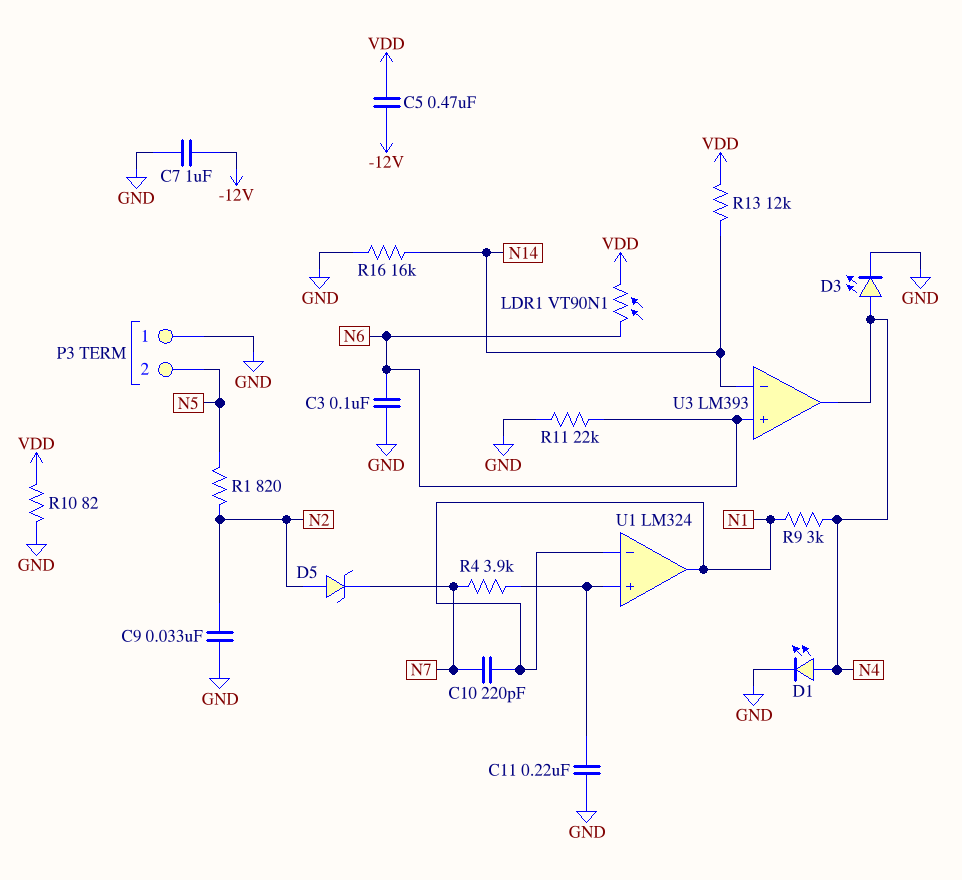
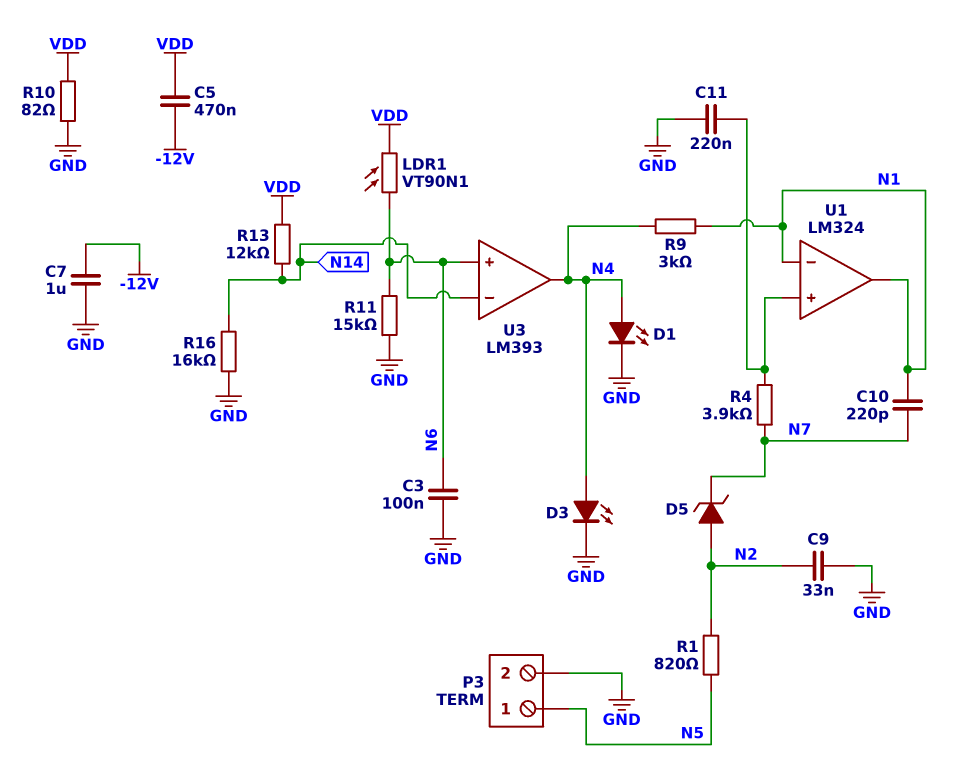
P3 pin 1: GND -> N5
P3 pin 2: N5 -> GND
R11: 22k (GND, N6) -> 15k (GND, N6)

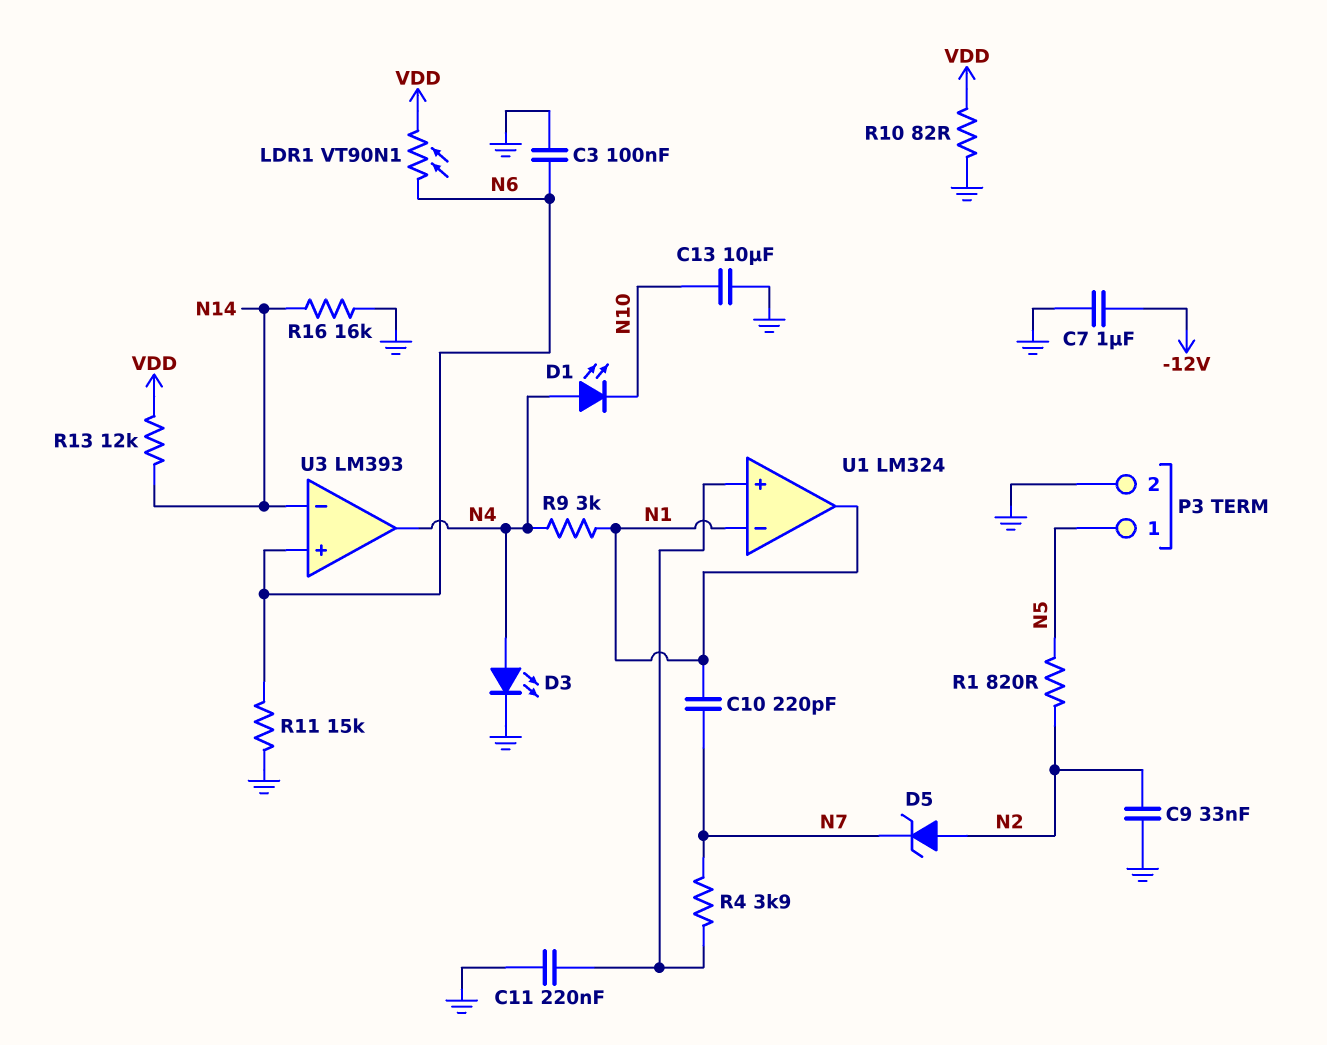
C5: 470nF (-12V, VDD) -> none
C13: none -> 10uF (GND, N10)
D1: LED (A N4, K GND) -> LED (A N4, K N10)

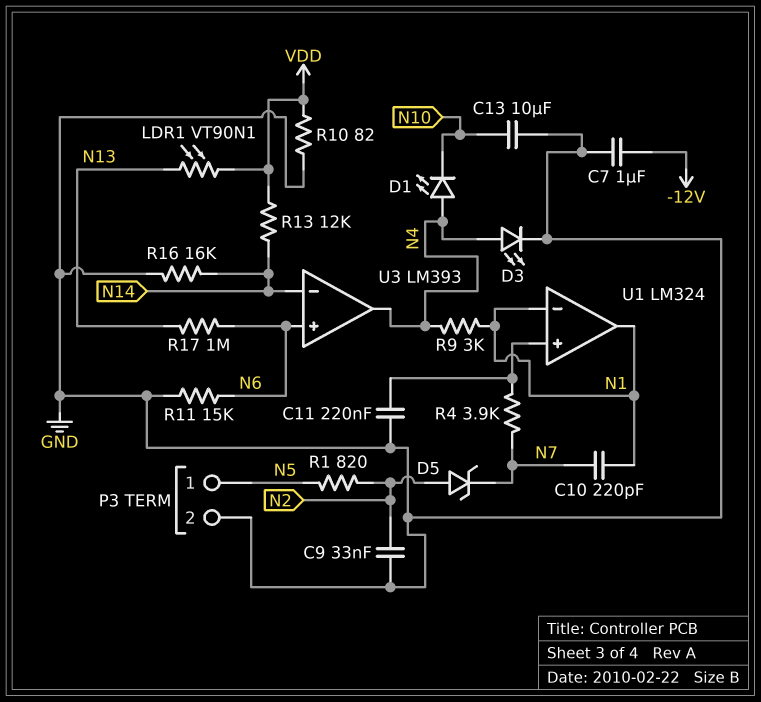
C3: 100nF (GND, N6) -> none
LDR1: VT90N1 (N6, VDD) -> VT90N1 (N13, VDD)
R17: none -> 1M (N6, N13)

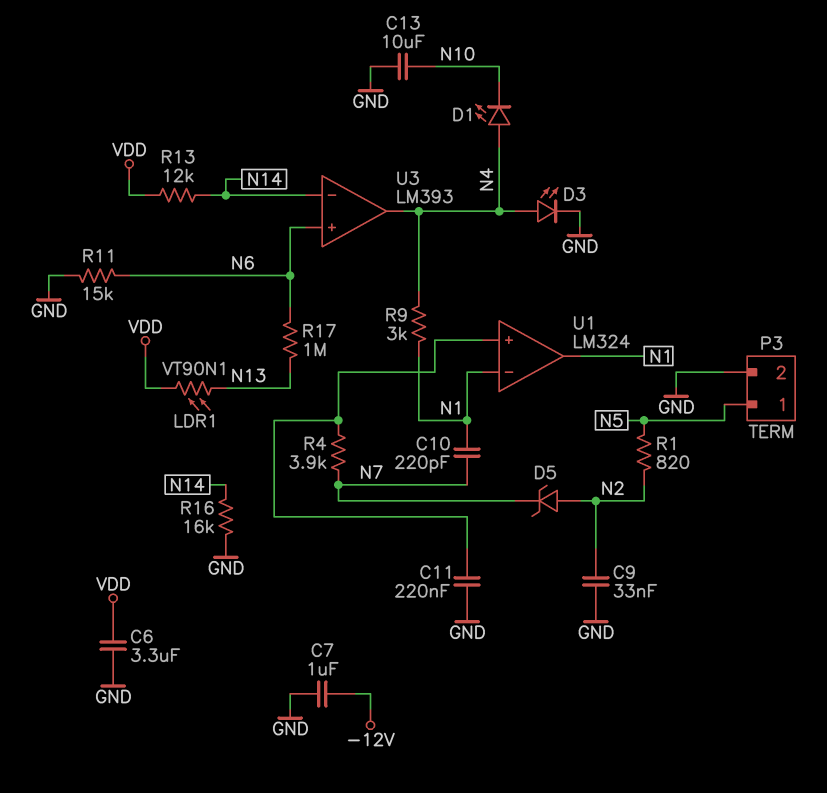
C6: none -> 3.3uF (GND, VDD)
R10: 82 (GND, VDD) -> none

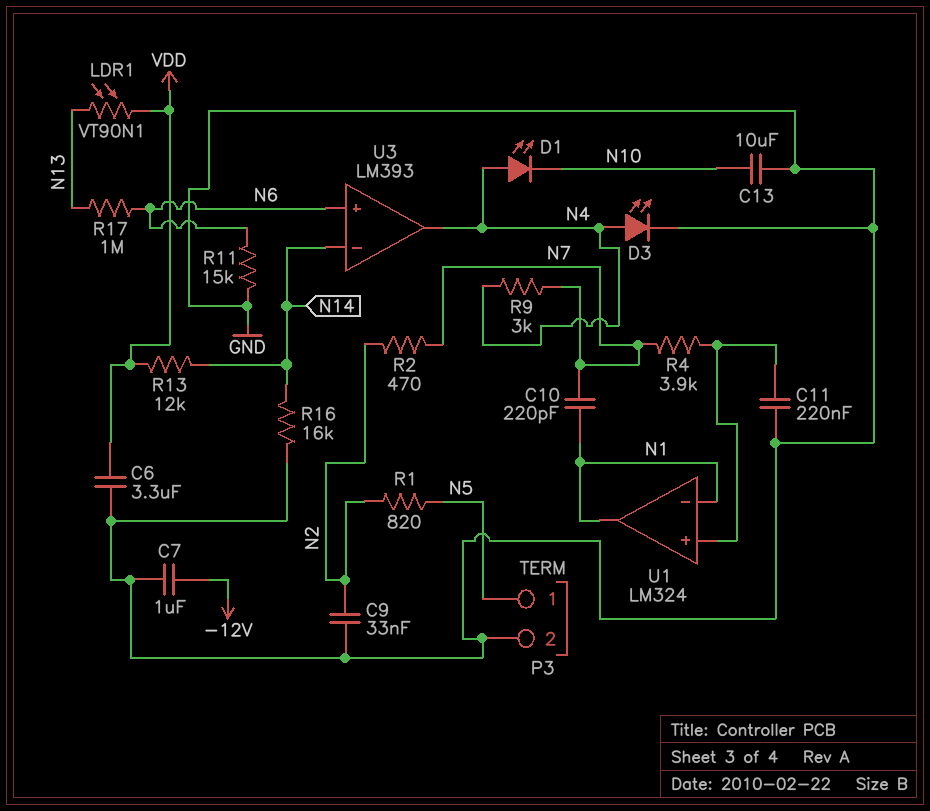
D5: zener (A N2, K N7) -> none
R2: none -> 470 (N2, N7)
R9: 3k (N1, N4) -> 3k (N4, N7)

